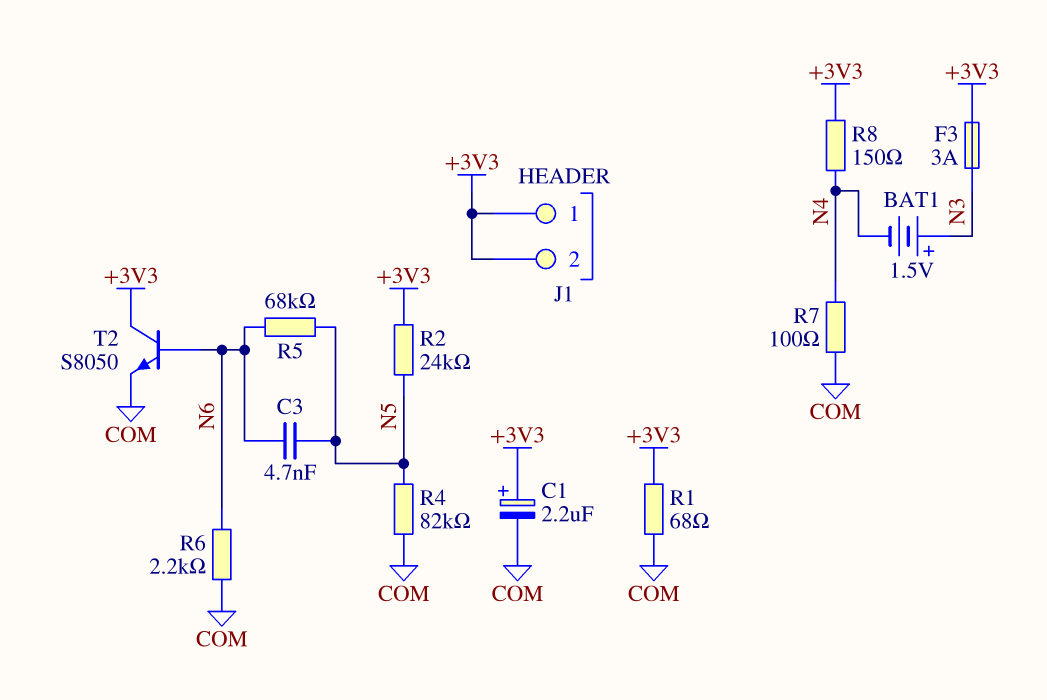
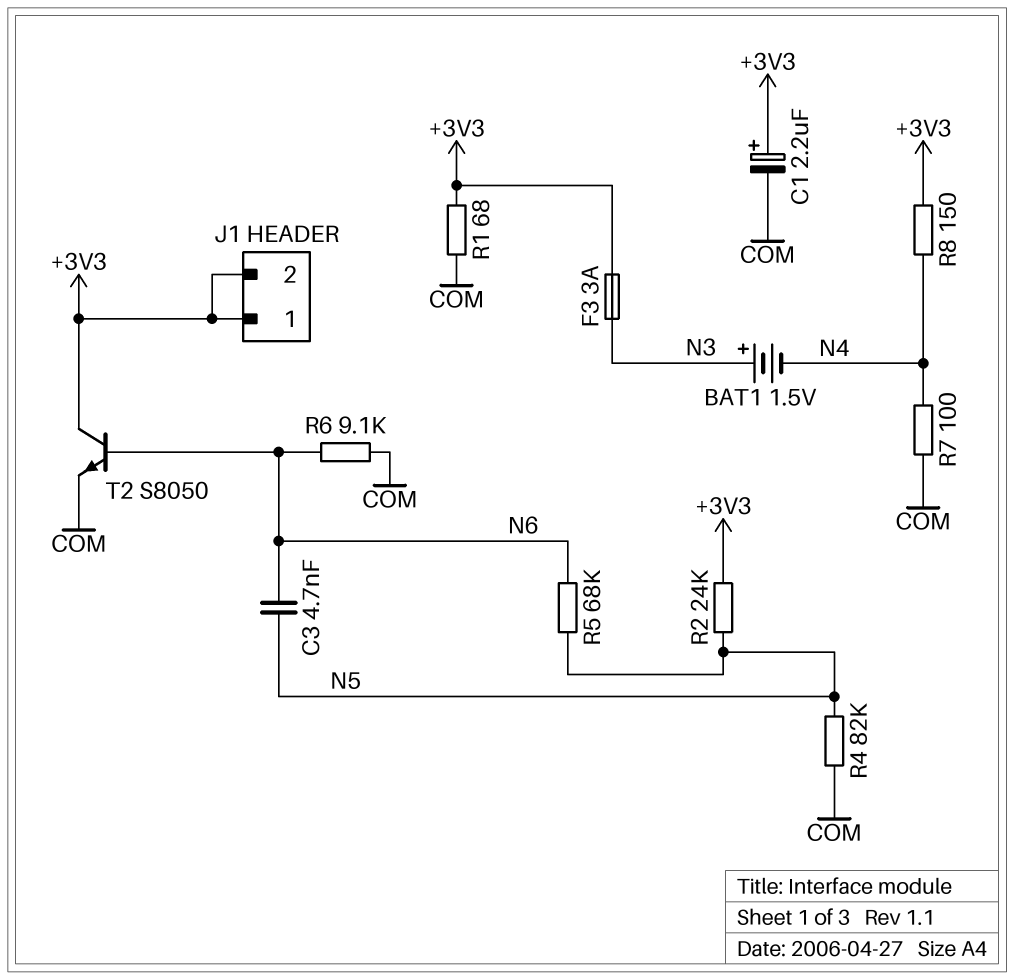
R6: 2.2k (COM, N6) -> 9.1k (COM, N6)

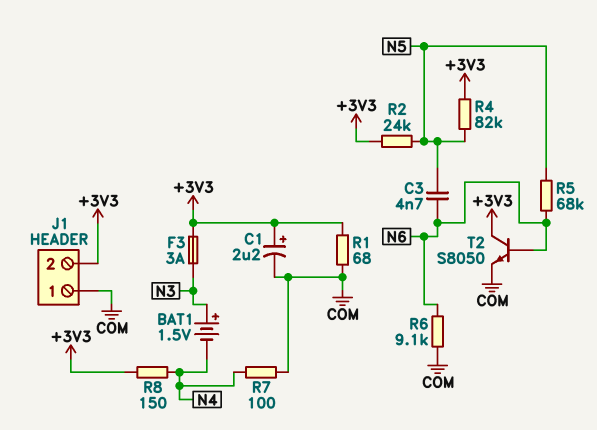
J1 pin 1: +3V3 -> COM
R4: 82k (COM, N5) -> 82k (+3V3, N5)

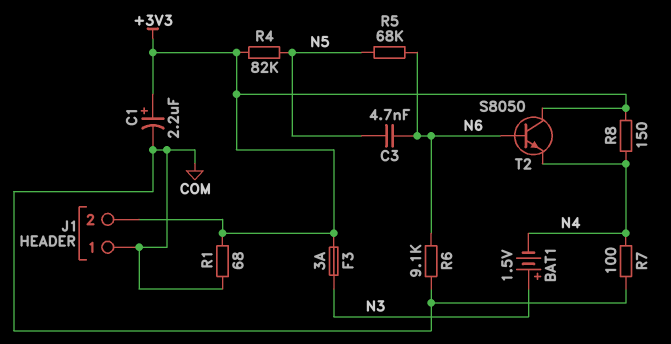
R2: 24k (+3V3, N5) -> none
T2: NPN S8050 (B N6, C +3V3, E COM) -> NPN S8050 (B N6, C +3V3, E N4)

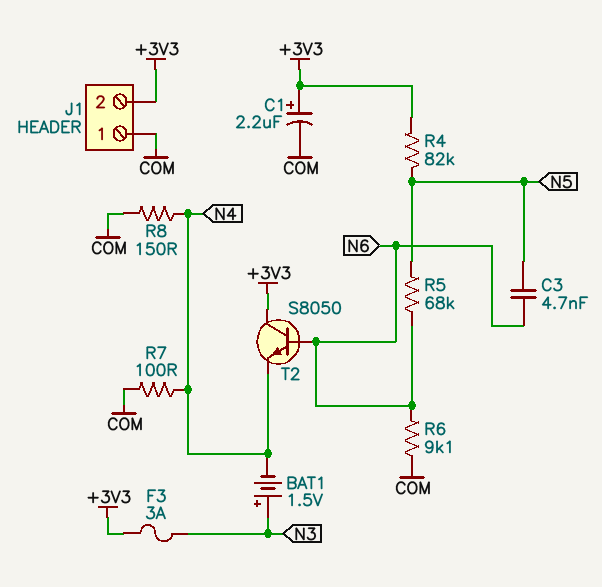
R1: 68 (+3V3, COM) -> none
R8: 150 (+3V3, N4) -> 150 (COM, N4)

